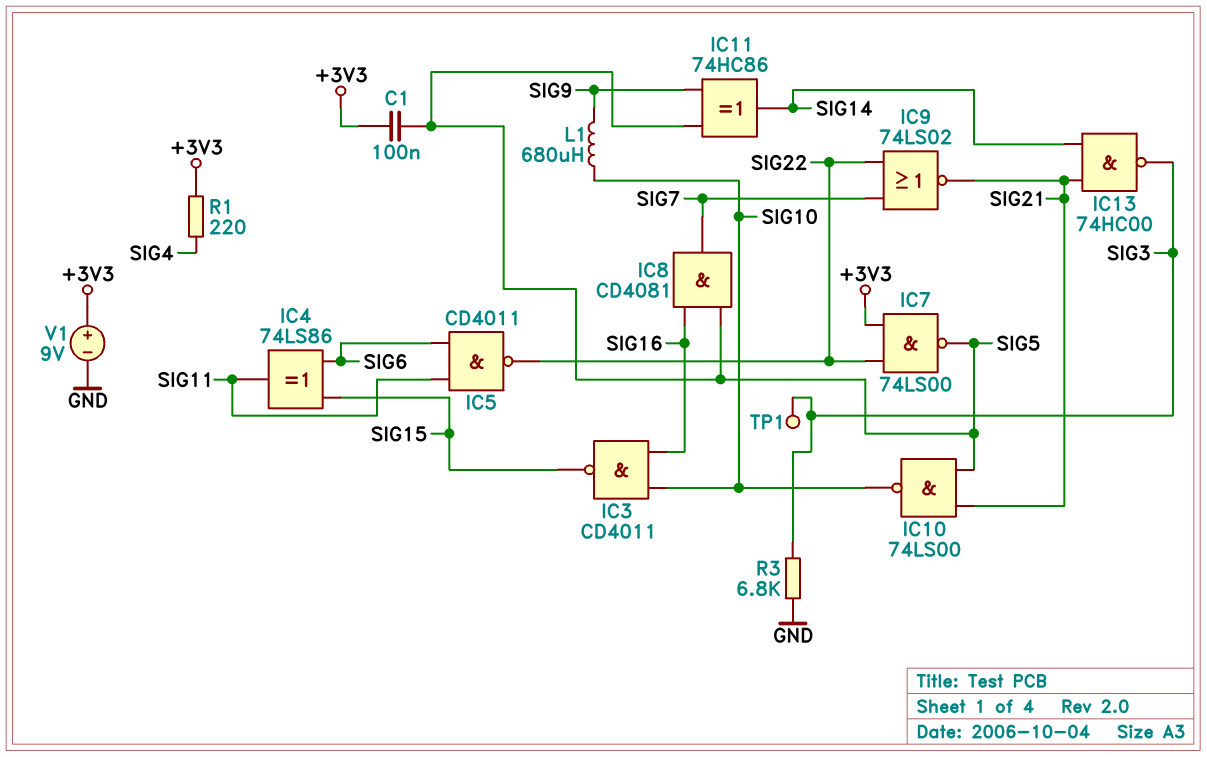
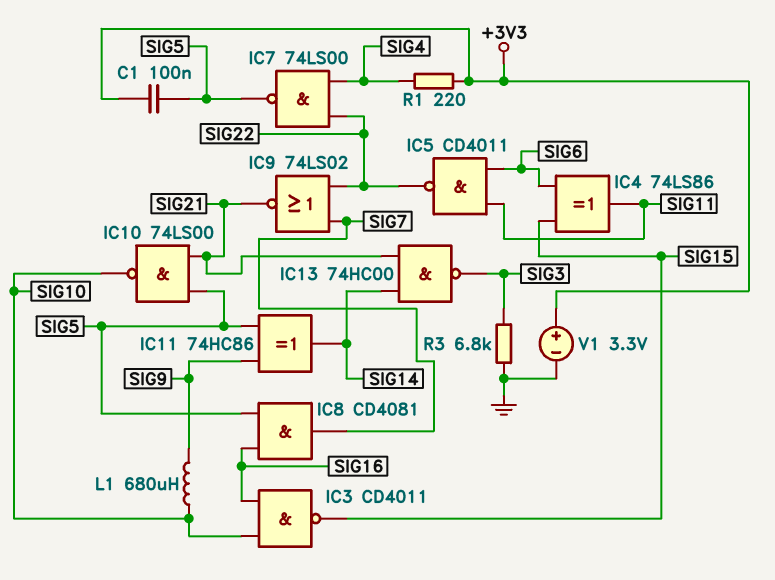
IC7: NAND 74LS00 (in +3V3, in SIG22, out SIG5) -> NAND 74LS00 (in SIG4, in SIG22, out SIG5)
TP1: test point (SIG3) -> none
V1: 9V (plus +3V3, minus GND) -> 3.3V (plus +3V3, minus GND)

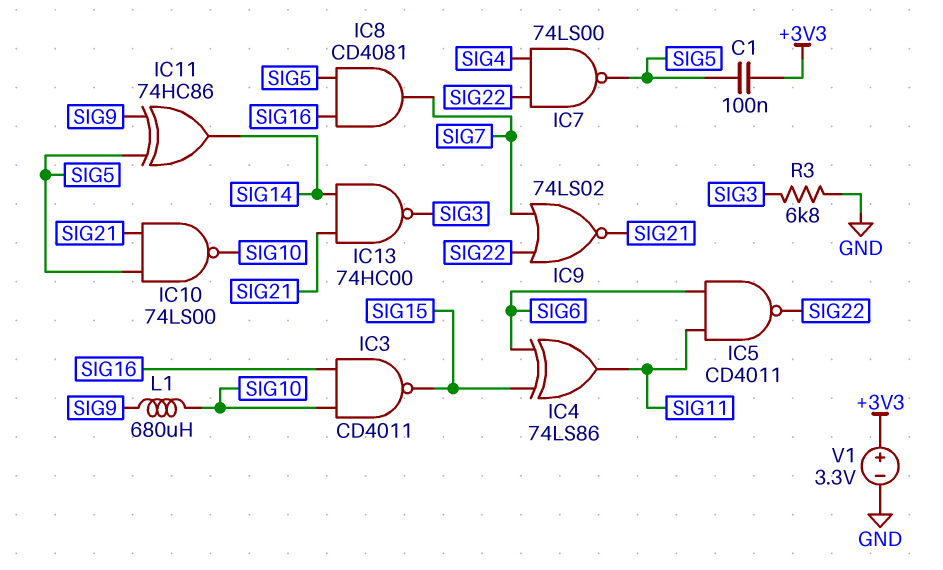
R1: 220 (+3V3, SIG4) -> none

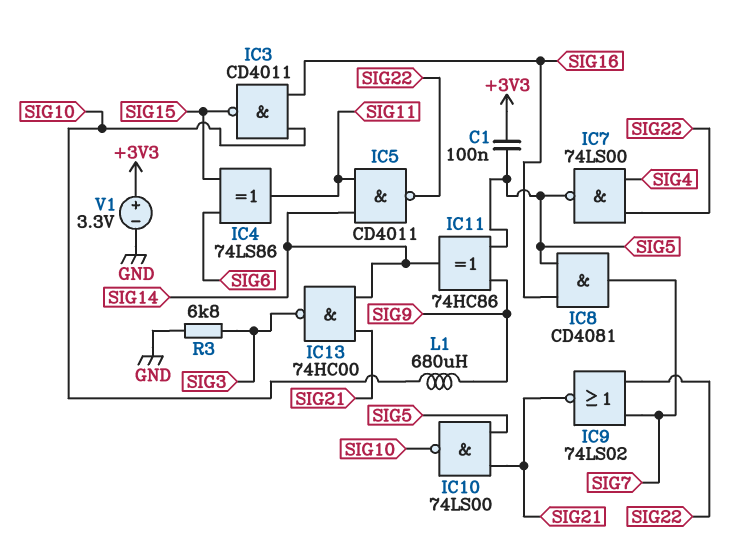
IC5: NAND CD4011 (in SIG6, in SIG11, out SIG22) -> NAND CD4011 (in SIG11, in SIG14, out SIG22)

